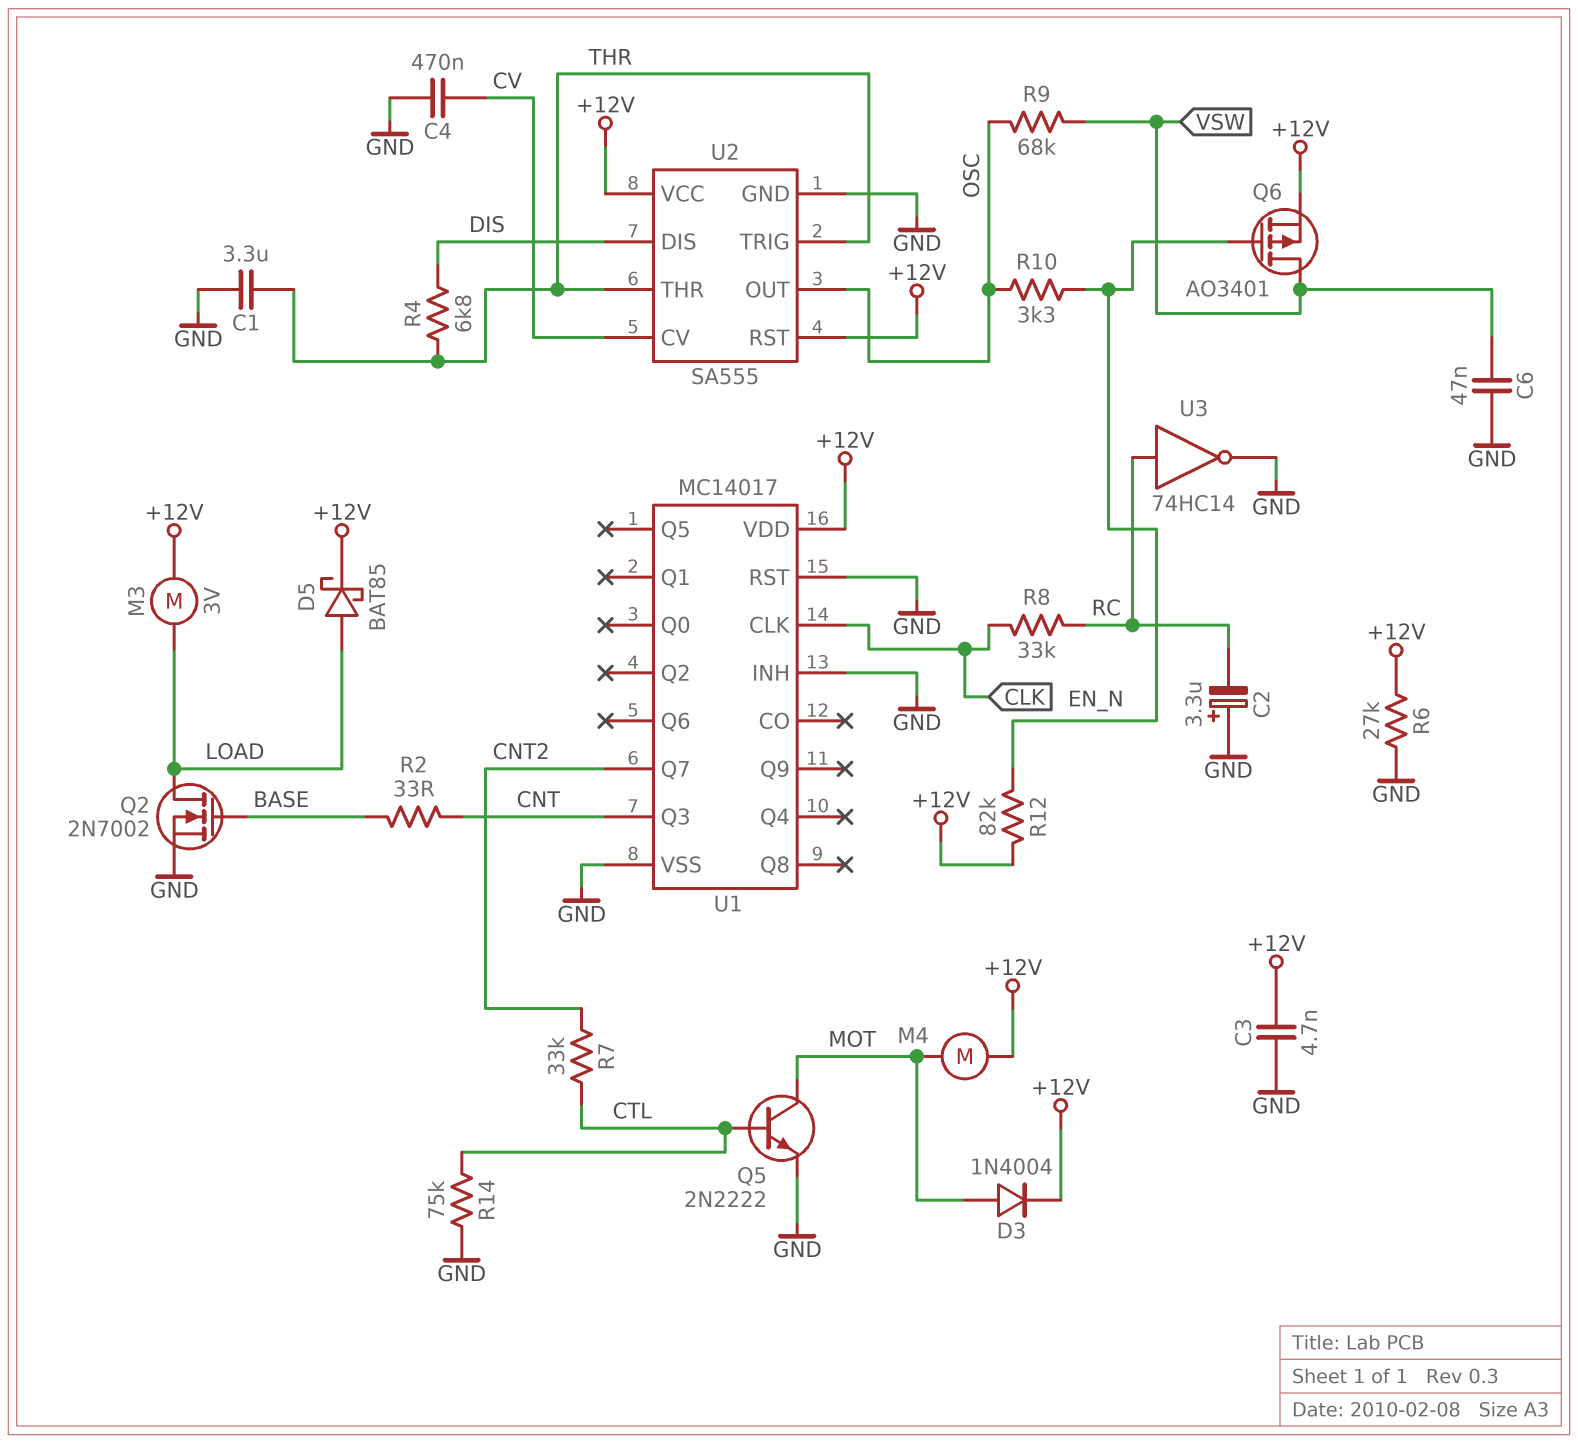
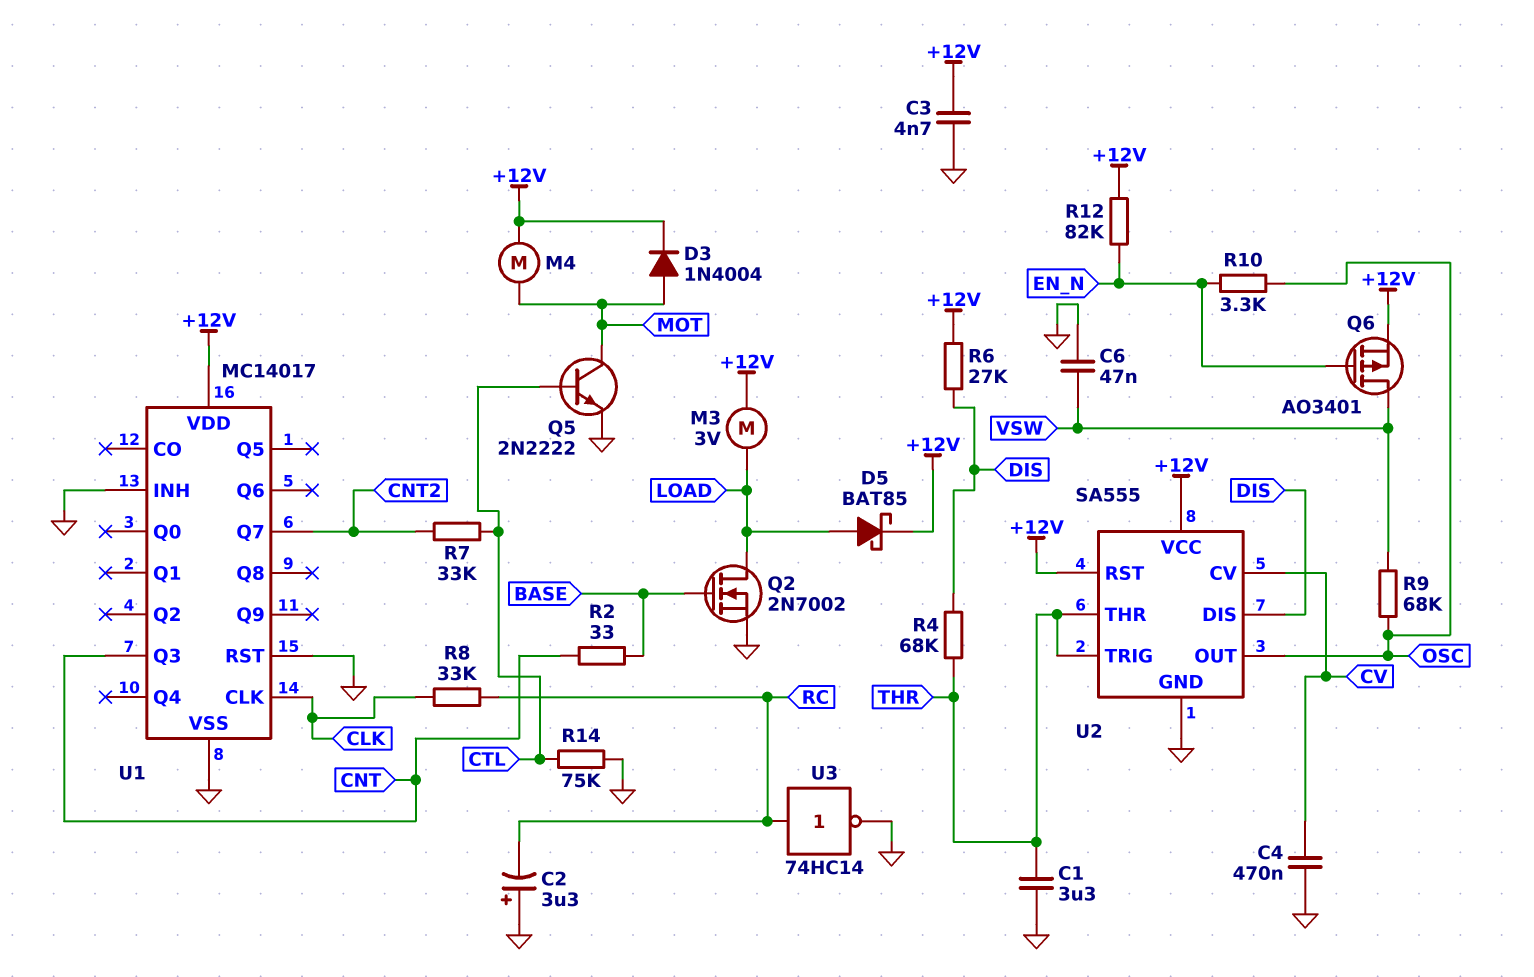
R4: 6.8k (DIS, THR) -> 68k (DIS, THR)
R6: 27k (+12V, GND) -> 27k (+12V, DIS)

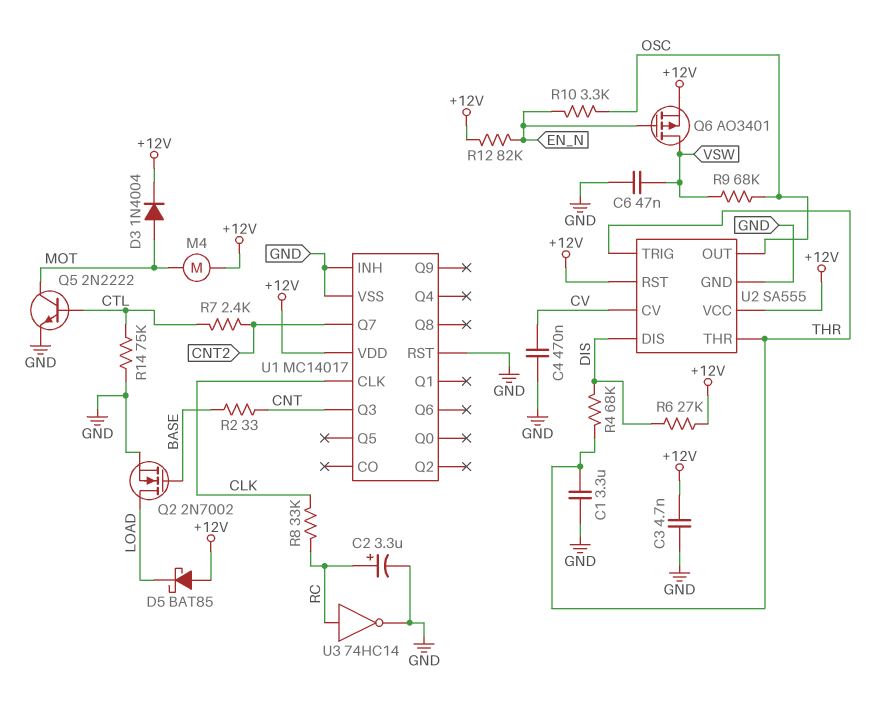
C2: 3.3uF (plus GND, minus RC) -> 3.3uF (plus RC, minus GND)
D5: schottky BAT85 (A LOAD, K +12V) -> schottky BAT85 (A +12V, K LOAD)
M3: motor 3V (+12V, LOAD) -> none
R7: 33k (CNT2, CTL) -> 2.4k (CNT2, CTL)

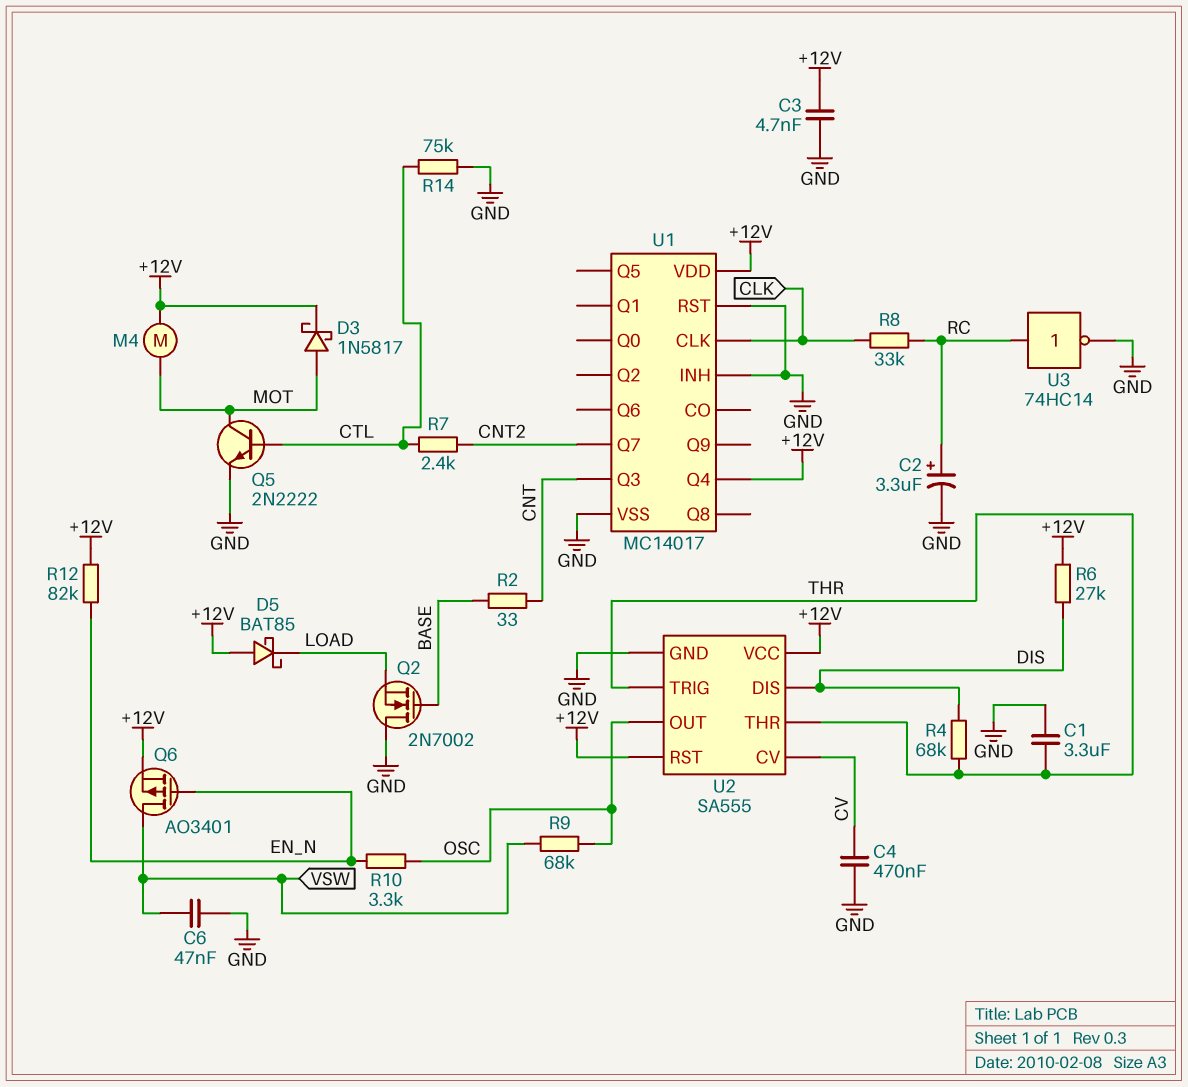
D3: diode 1N4004 (A MOT, K +12V) -> schottky 1N5817 (A MOT, K +12V)
Q2: NMOS 2N7002 (G BASE, D LOAD, S GND) -> NMOS 2N7002 (G BASE, D GND, S LOAD)
U1 pin Q4: none -> +12V

